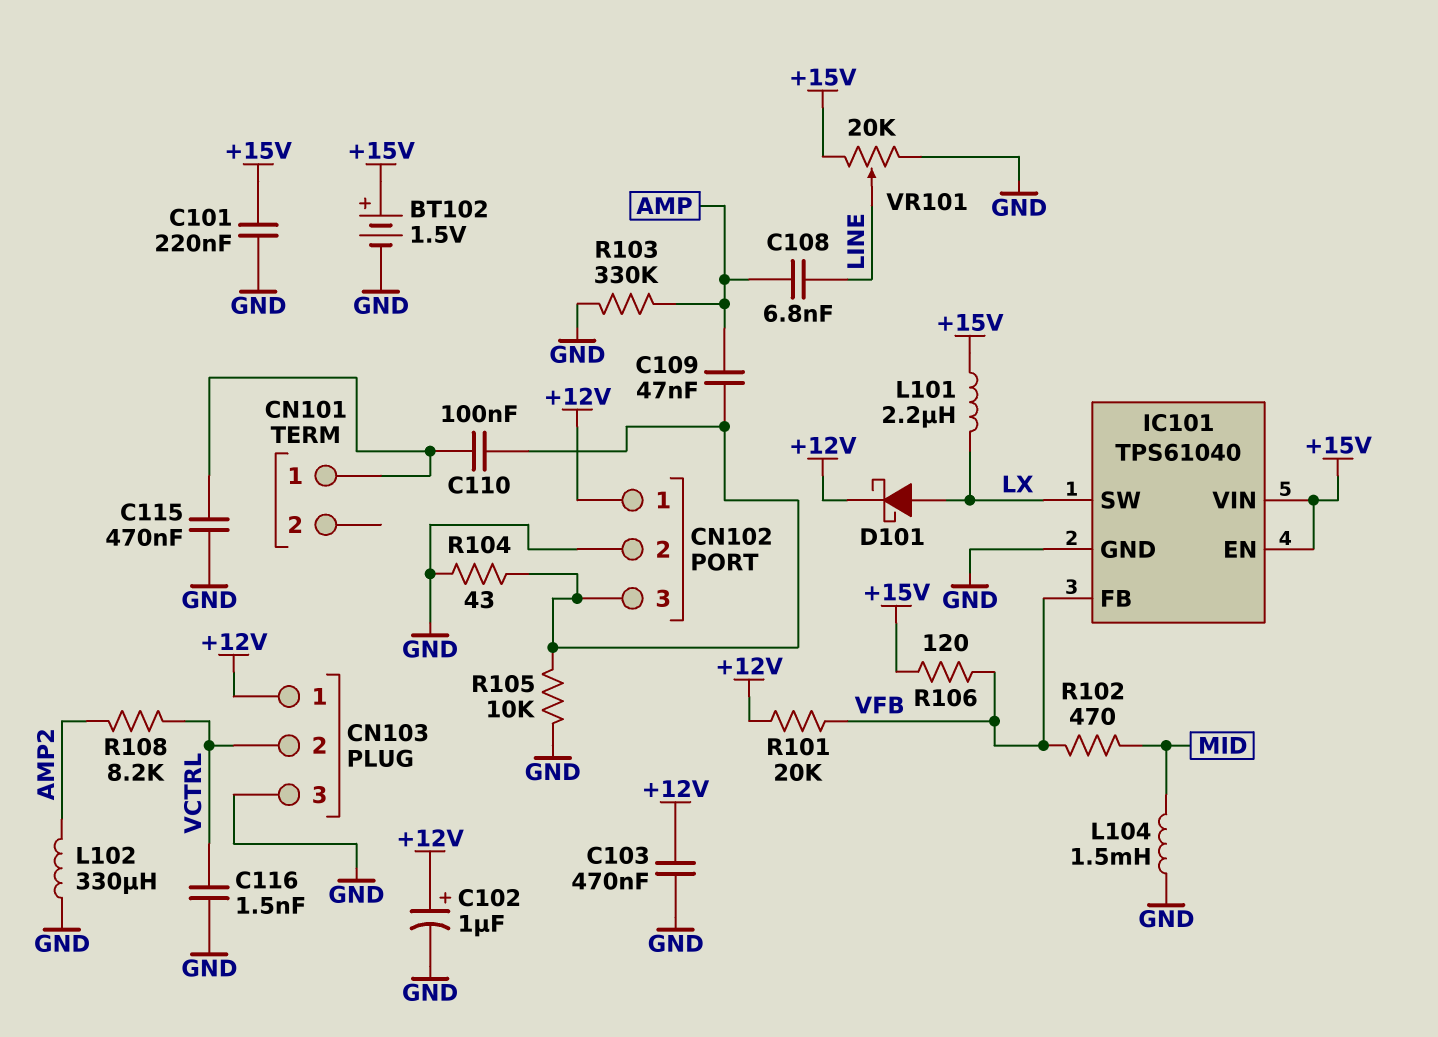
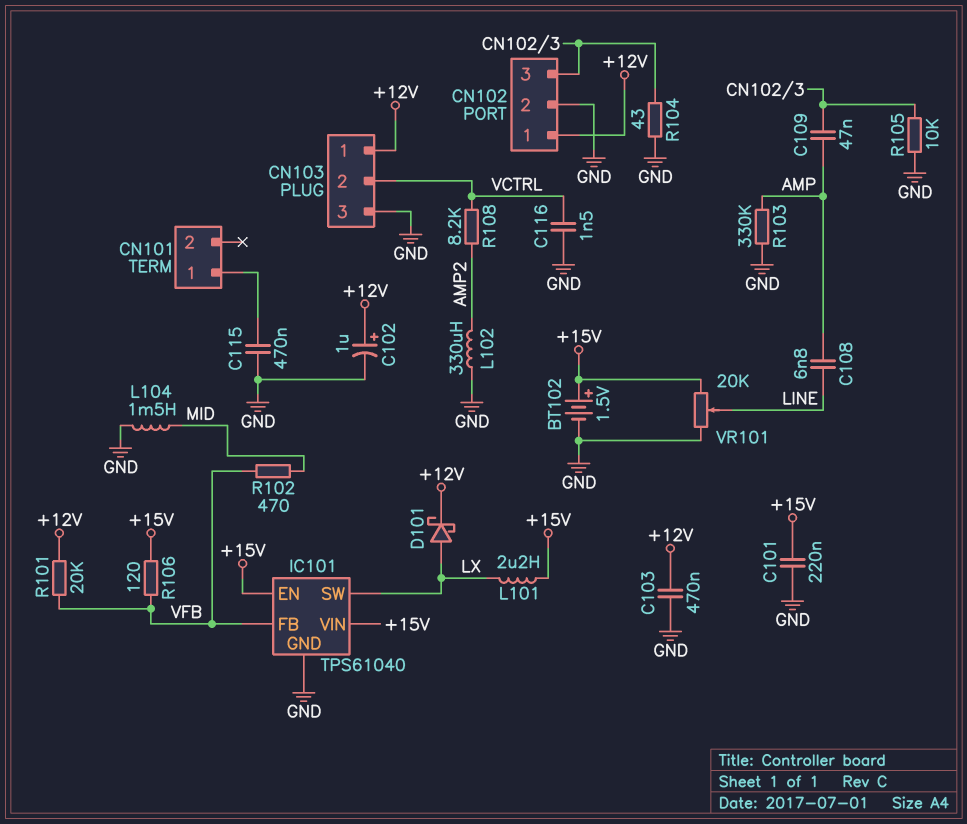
C110: 100nF (CN101/1, CN102/3) -> none

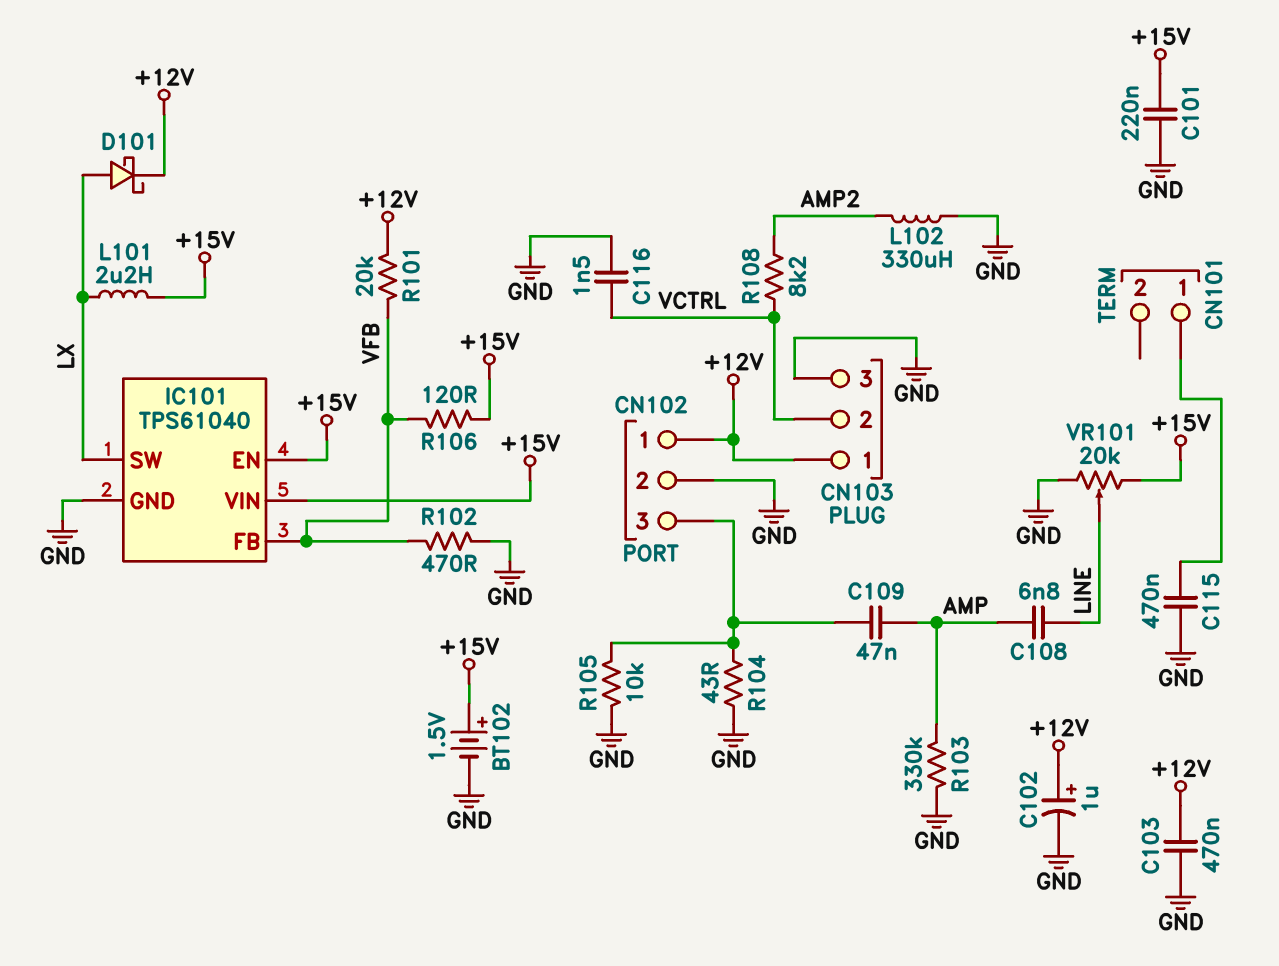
L104: 1.5mH (GND, MID) -> none
R102: 470 (MID, VFB) -> 470 (GND, VFB)

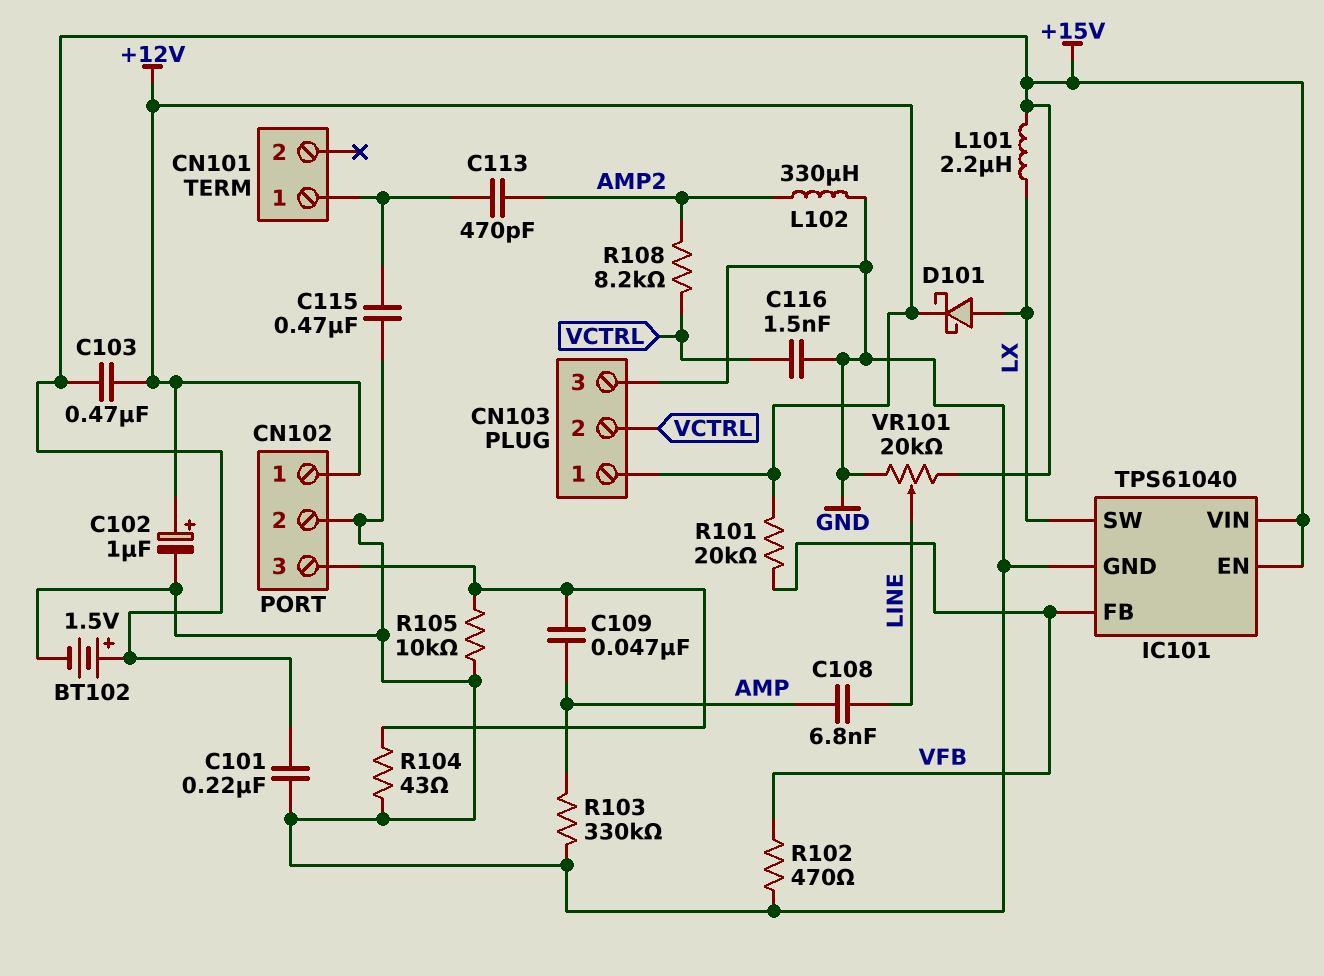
C103: 470nF (+12V, GND) -> 470nF (+12V, +15V)
C113: none -> 470pF (AMP2, CN101/1)
R106: 120 (+15V, VFB) -> none

